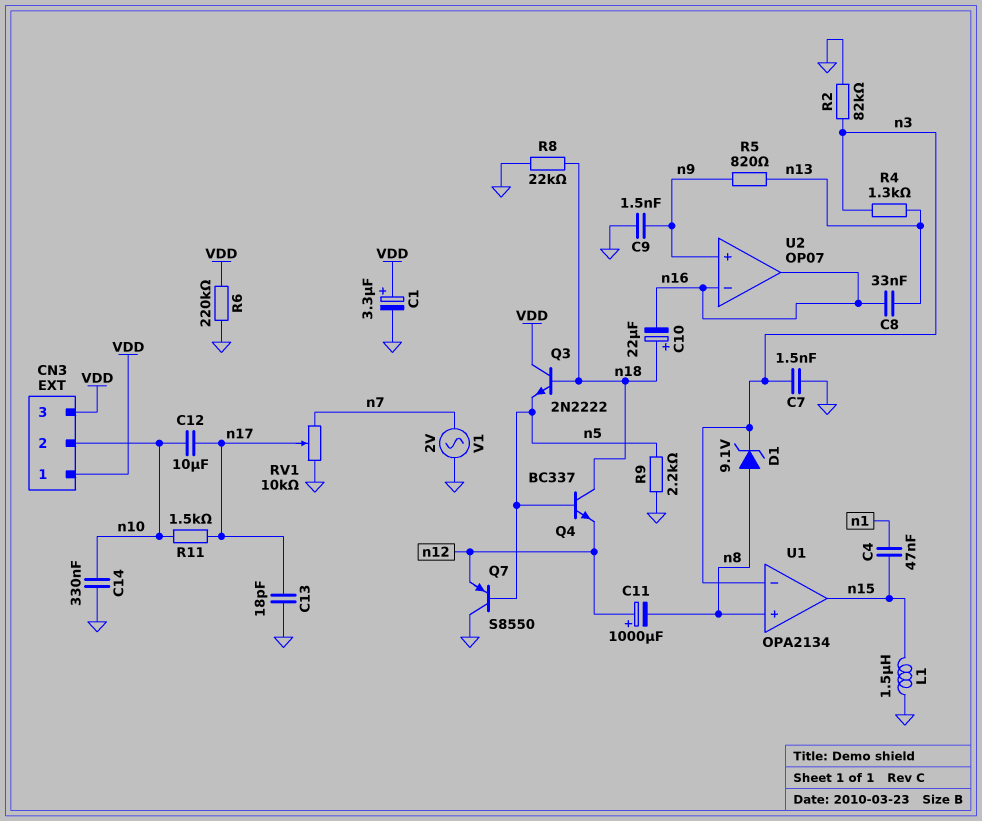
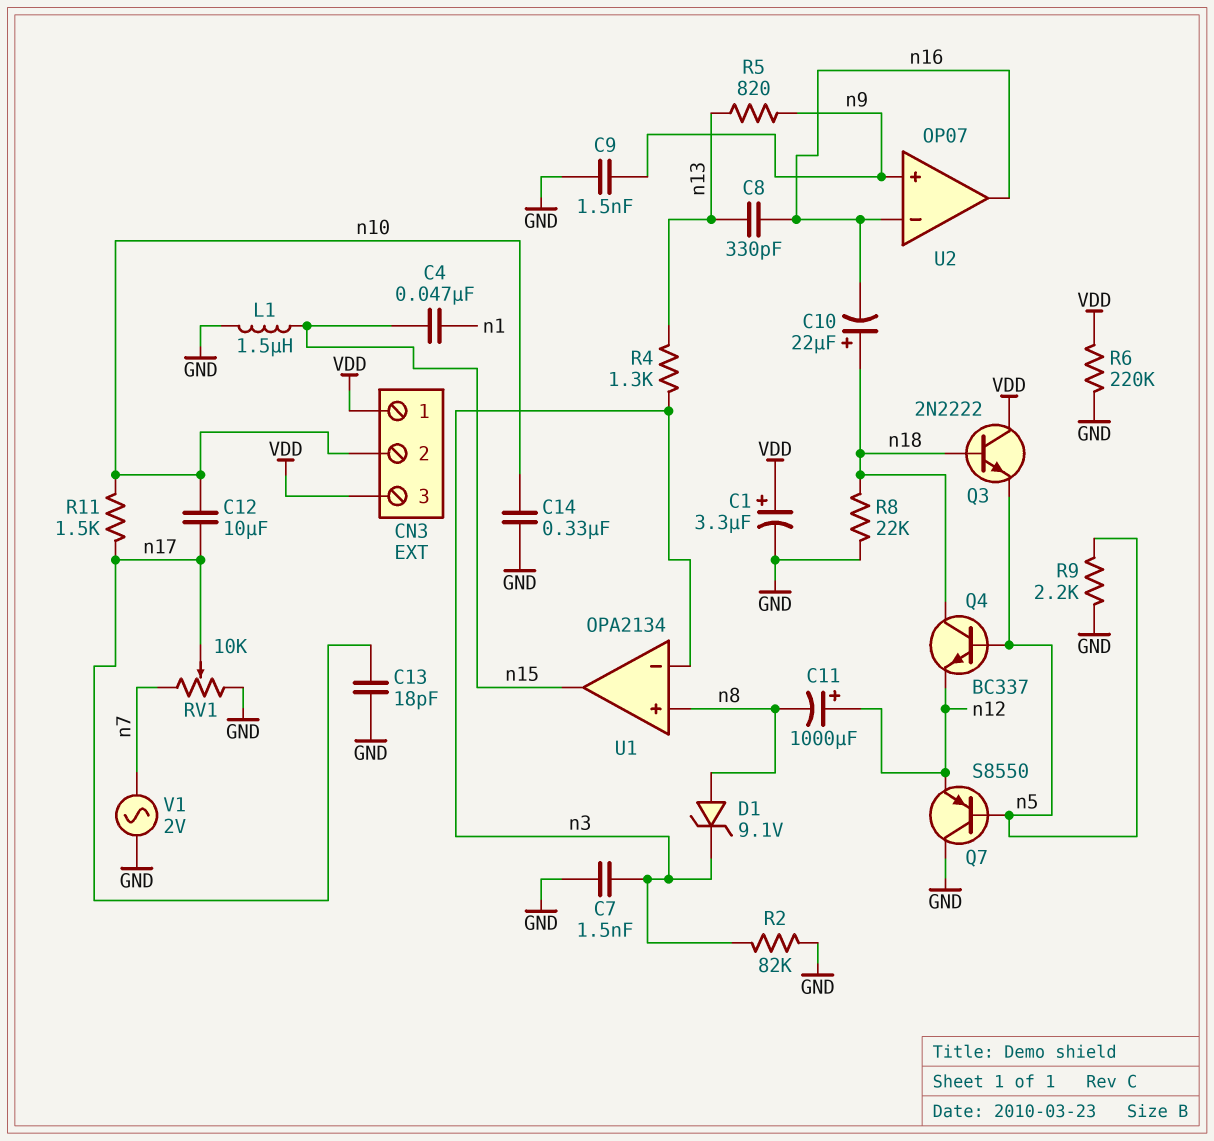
C8: 33nF (n13, n16) -> 330pF (n13, n16)

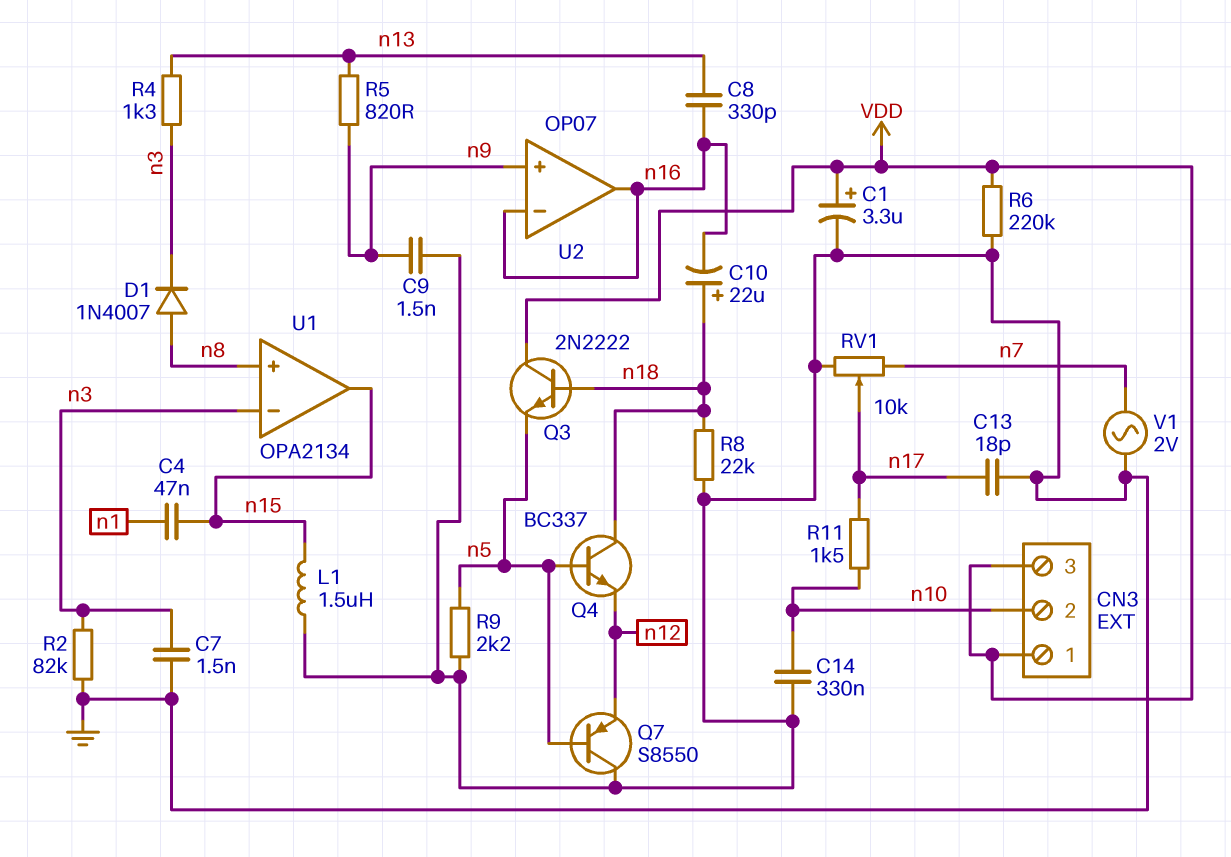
C11: 1000uF (plus n12, minus n8) -> none
C12: 10uF (n10, n17) -> none
D1: zener 9.1V (A n8, K n3) -> diode 1N4007 (A n8, K n3)

